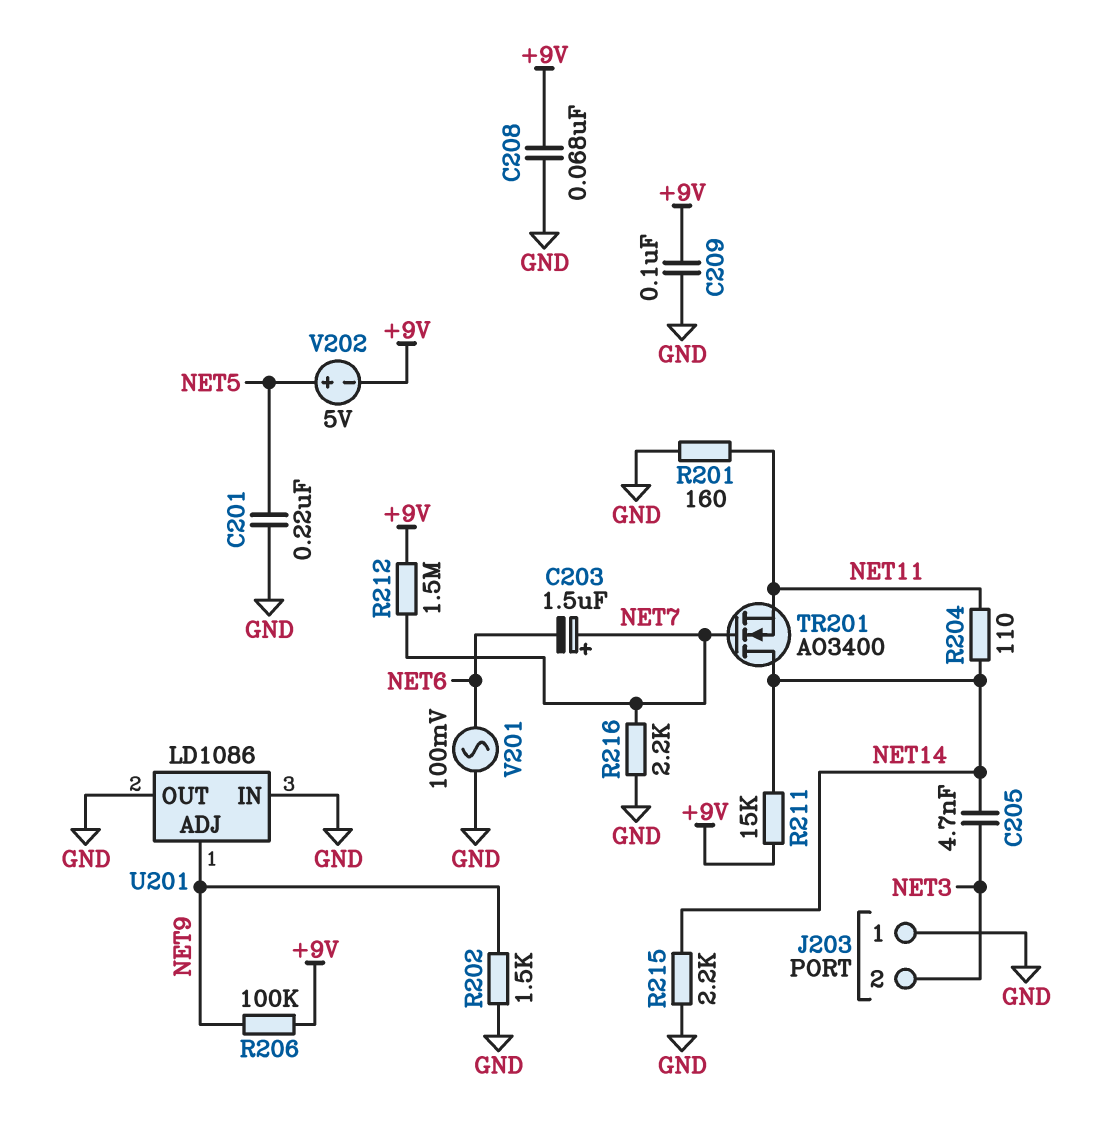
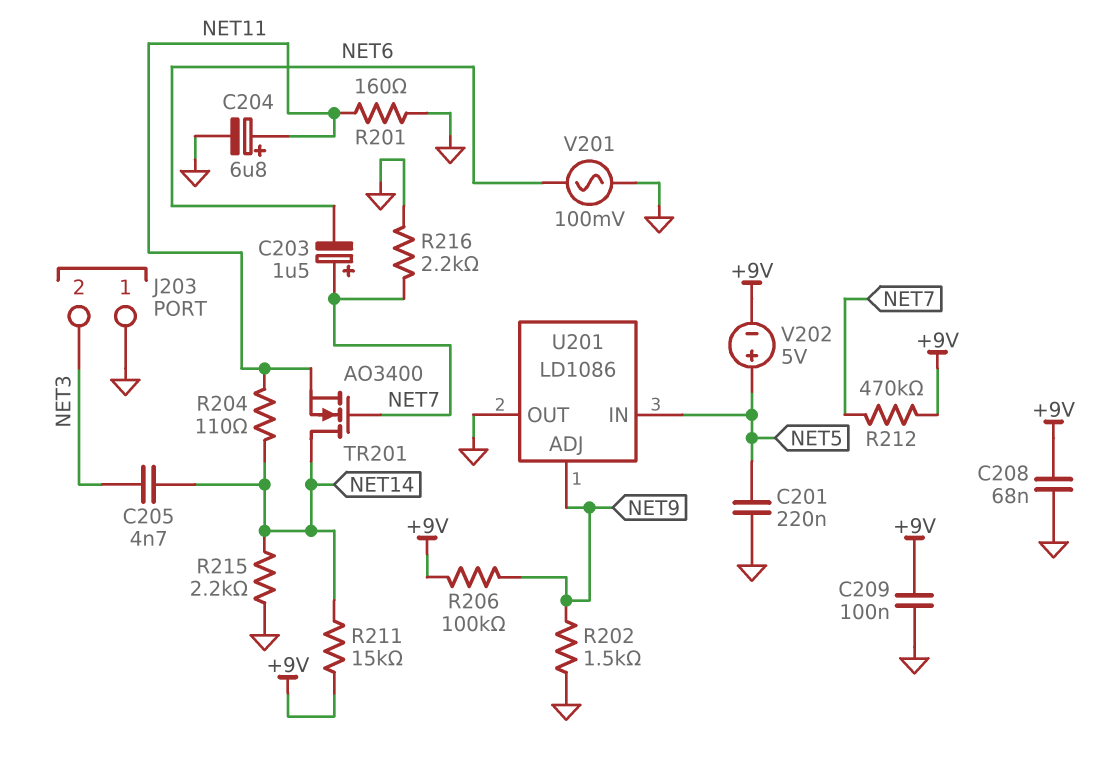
C204: none -> 6.8uF (plus NET11, minus GND)
R212: 1.5M (+9V, NET7) -> 470k (+9V, NET7)
U201 pin IN: GND -> NET5

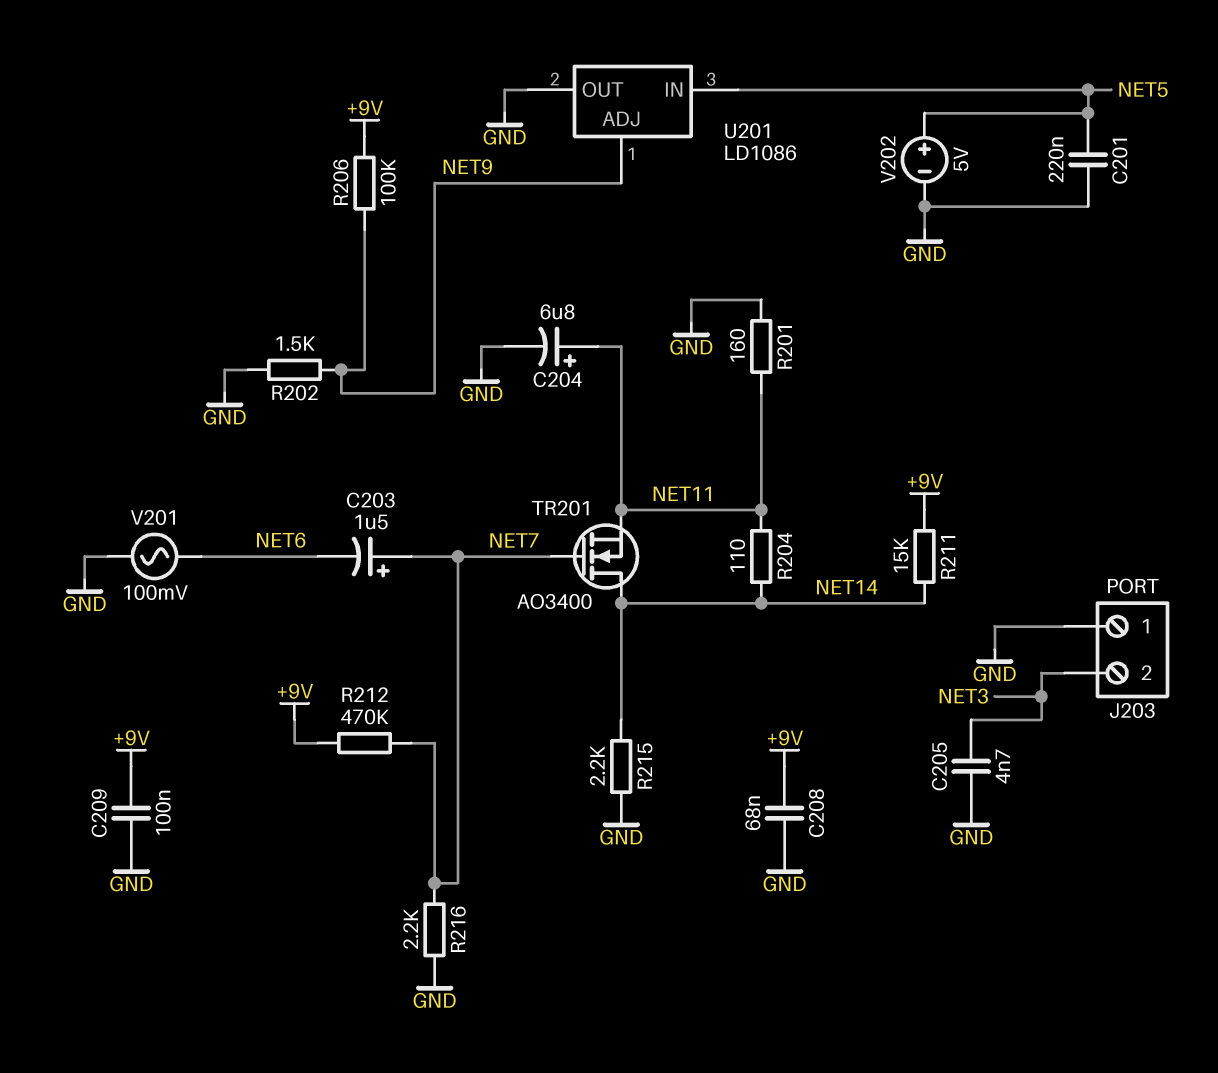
C205: 4.7nF (NET3, NET14) -> 4.7nF (GND, NET3)
V202: 5V (plus NET5, minus +9V) -> 5V (plus NET5, minus GND)

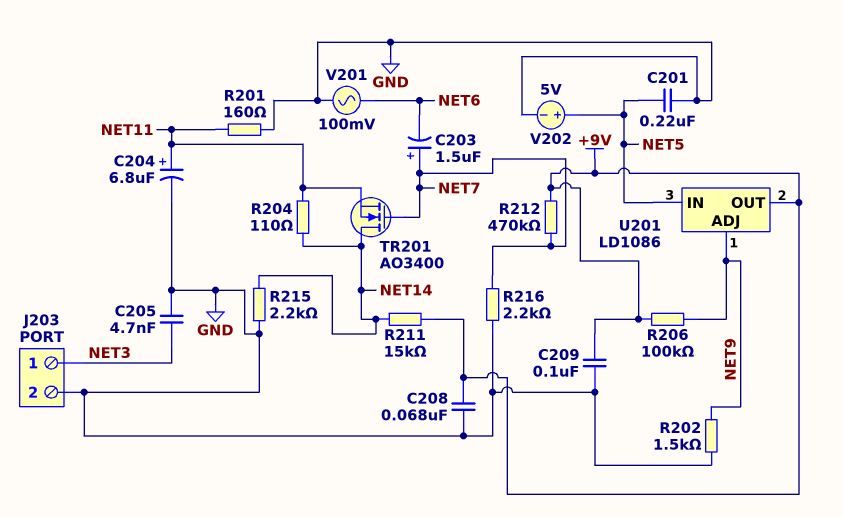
J203 pin 1: GND -> NET3
J203 pin 2: NET3 -> GND
U201 pin OUT: GND -> +9V

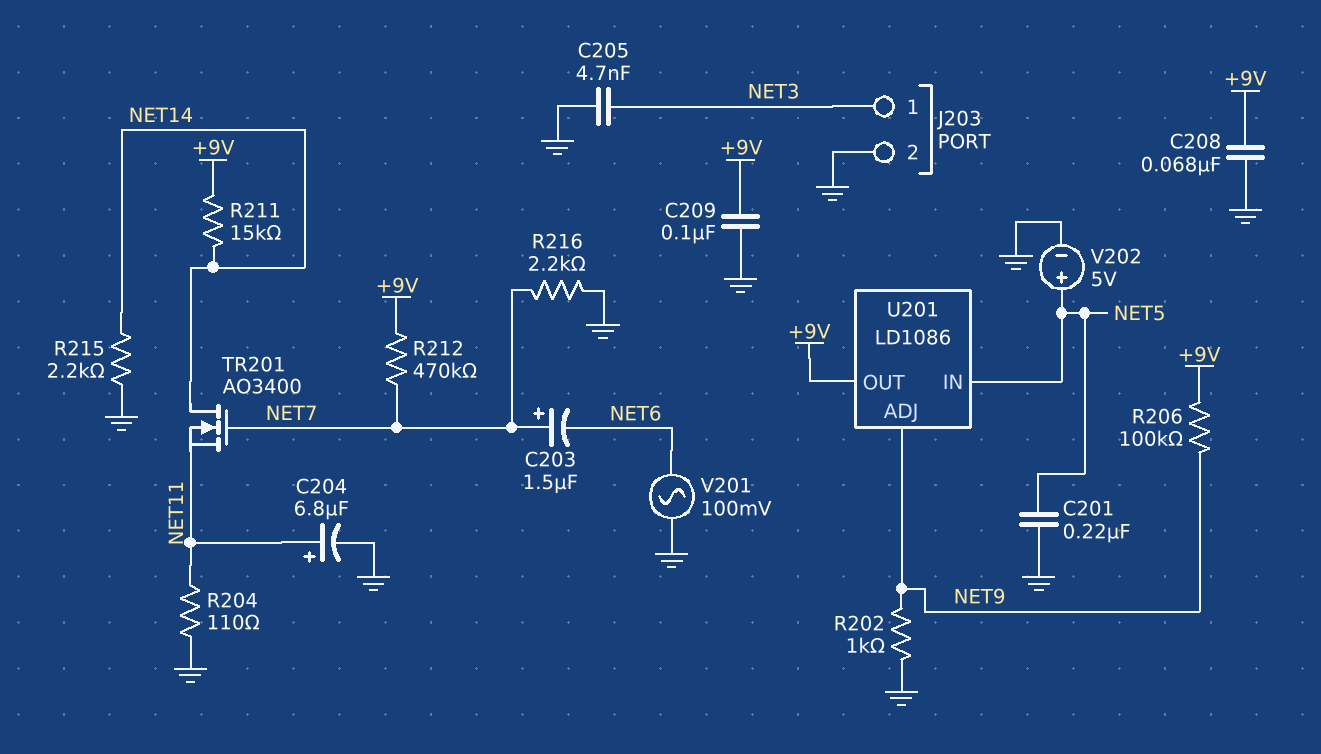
R201: 160 (GND, NET11) -> none
R202: 1.5k (GND, NET9) -> 1k (GND, NET9)
R204: 110 (NET11, NET14) -> 110 (GND, NET11)

